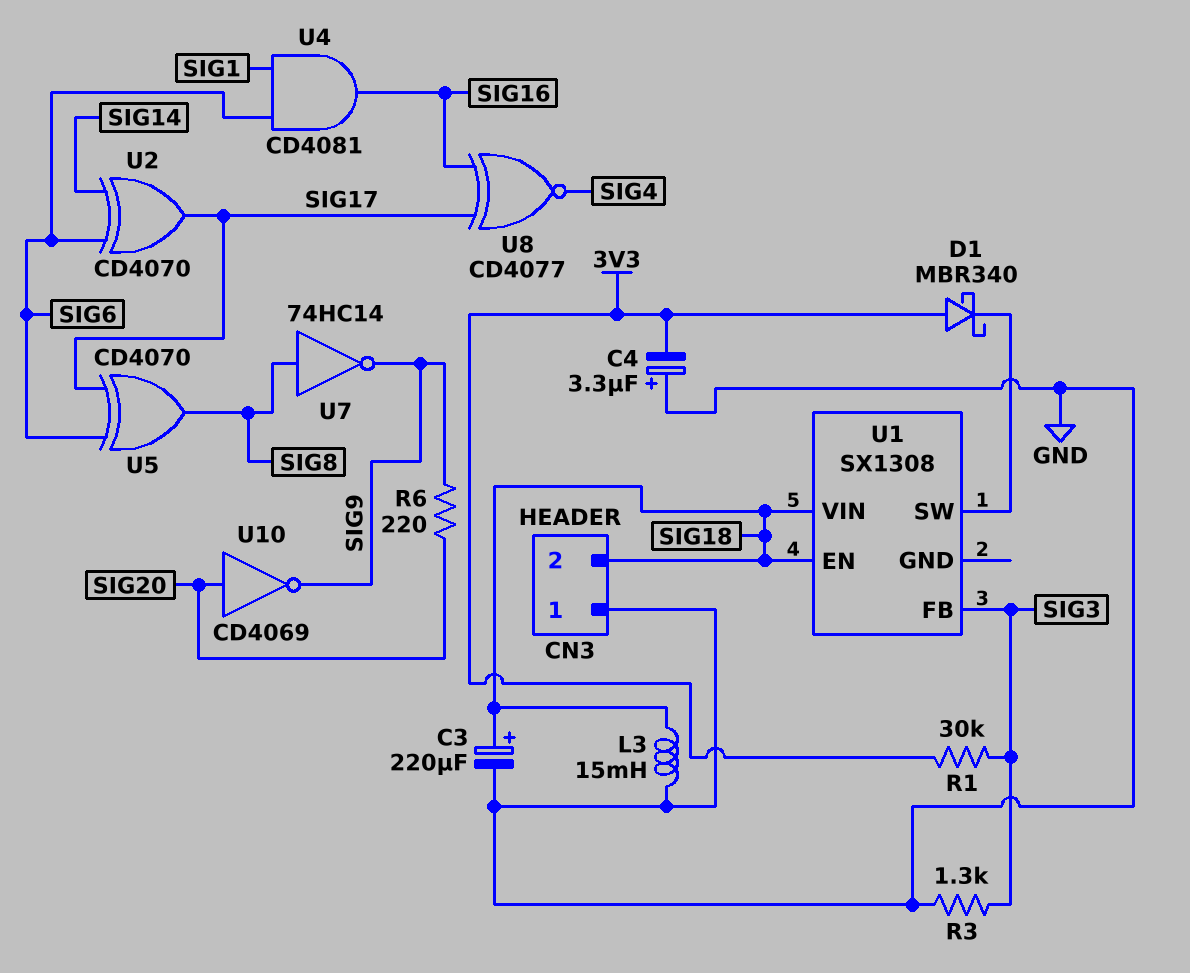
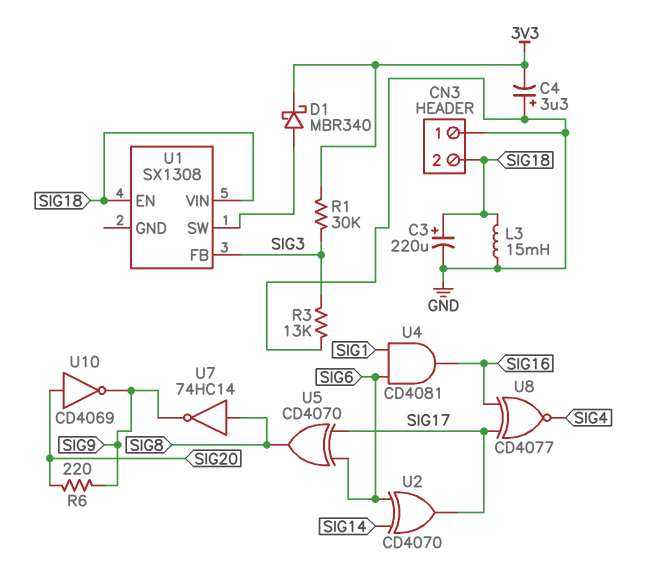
D1: schottky MBR340 (A 3V3, K U1/SW) -> schottky MBR340 (A U1/SW, K 3V3)
R3: 1.3k (GND, SIG3) -> 13k (GND, SIG3)

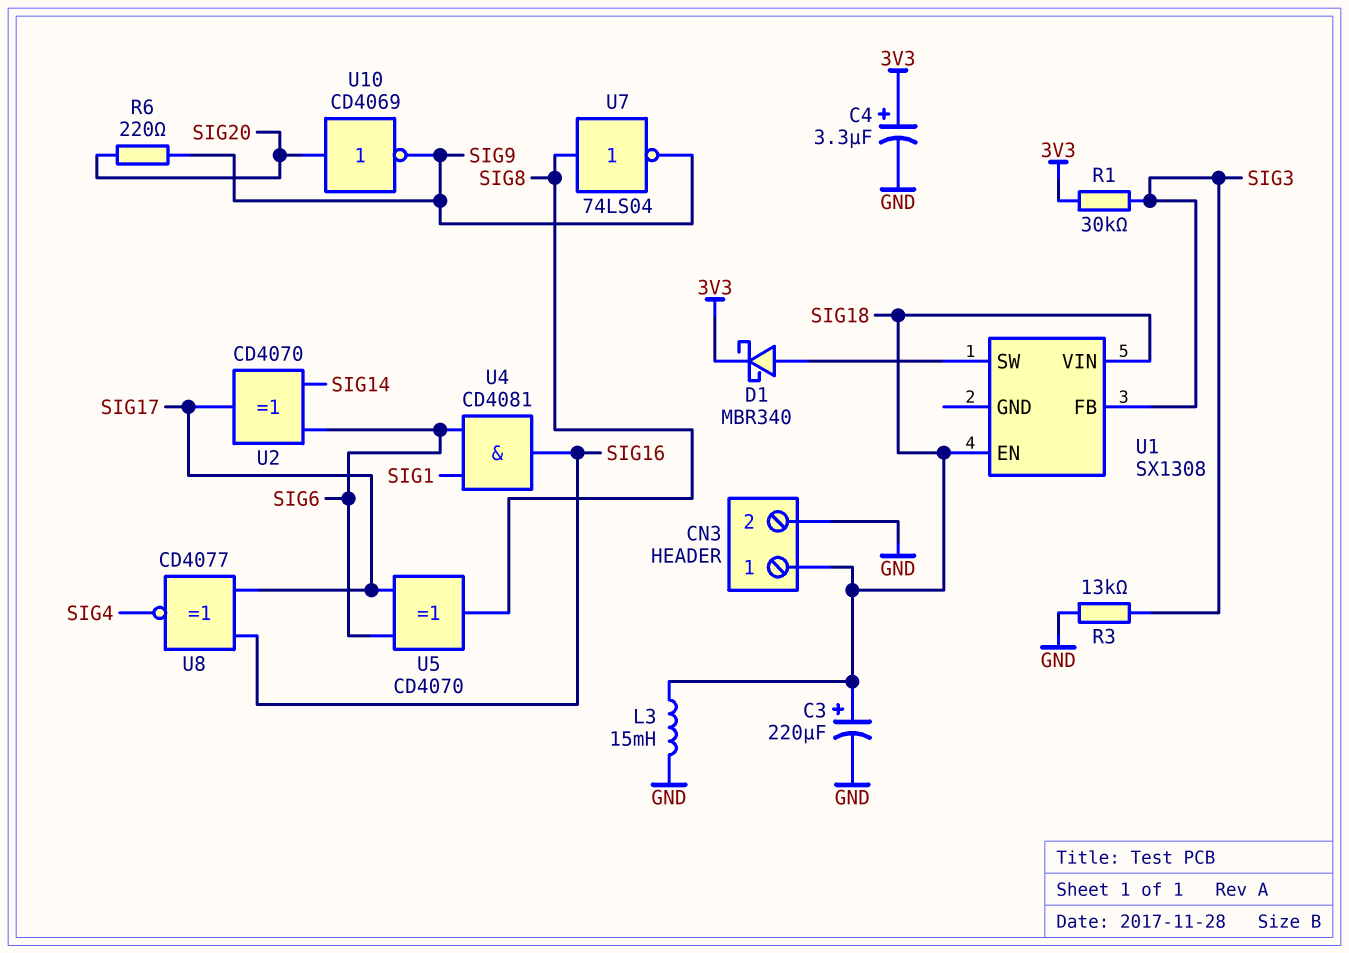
C4: 3.3uF (plus GND, minus 3V3) -> 3.3uF (plus 3V3, minus GND)
CN3 pin 1: GND -> SIG18
CN3 pin 2: SIG18 -> GND
U7: NOT 74HC14 (in SIG8, out SIG9) -> NOT 74LS04 (in SIG8, out SIG9)

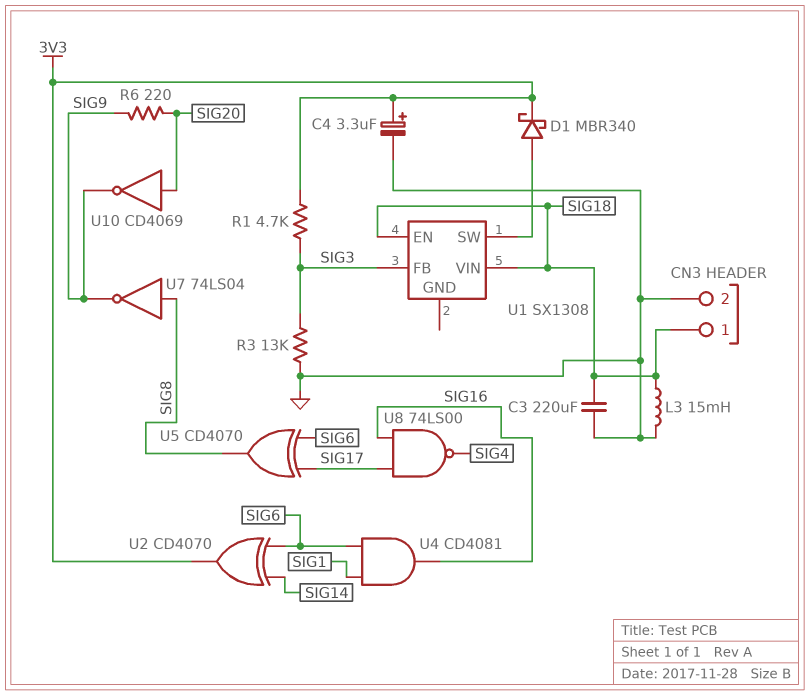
C3: 220uF (plus SIG18, minus GND) -> 220uF (GND, SIG18)
R1: 30k (3V3, SIG3) -> 4.7k (3V3, SIG3)
U2: XOR CD4070 (in SIG6, in SIG14, out SIG17) -> XOR CD4070 (in SIG6, in SIG14, out 3V3)
U8: XNOR CD4077 (in SIG16, in SIG17, out SIG4) -> NAND 74LS00 (in SIG16, in SIG17, out SIG4)

